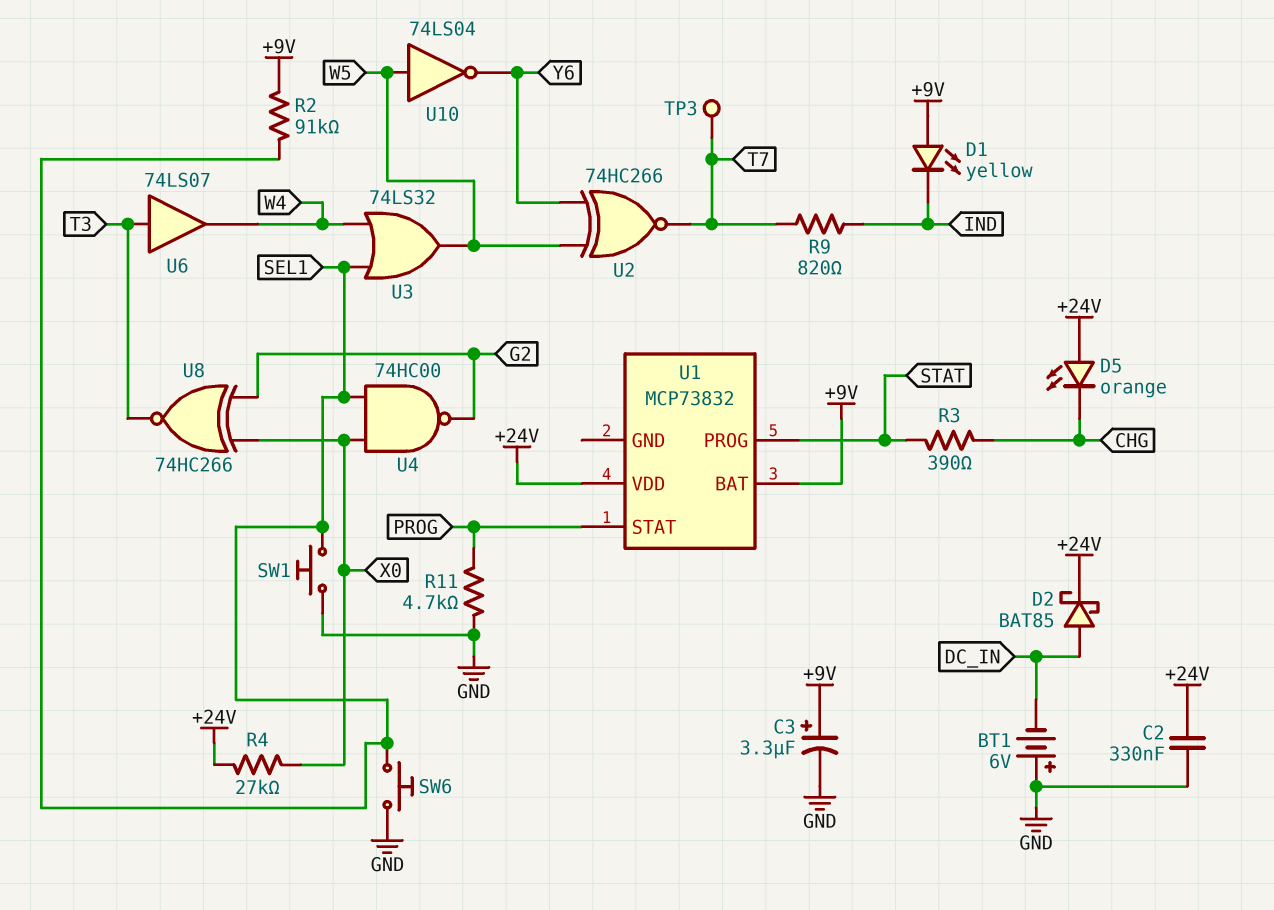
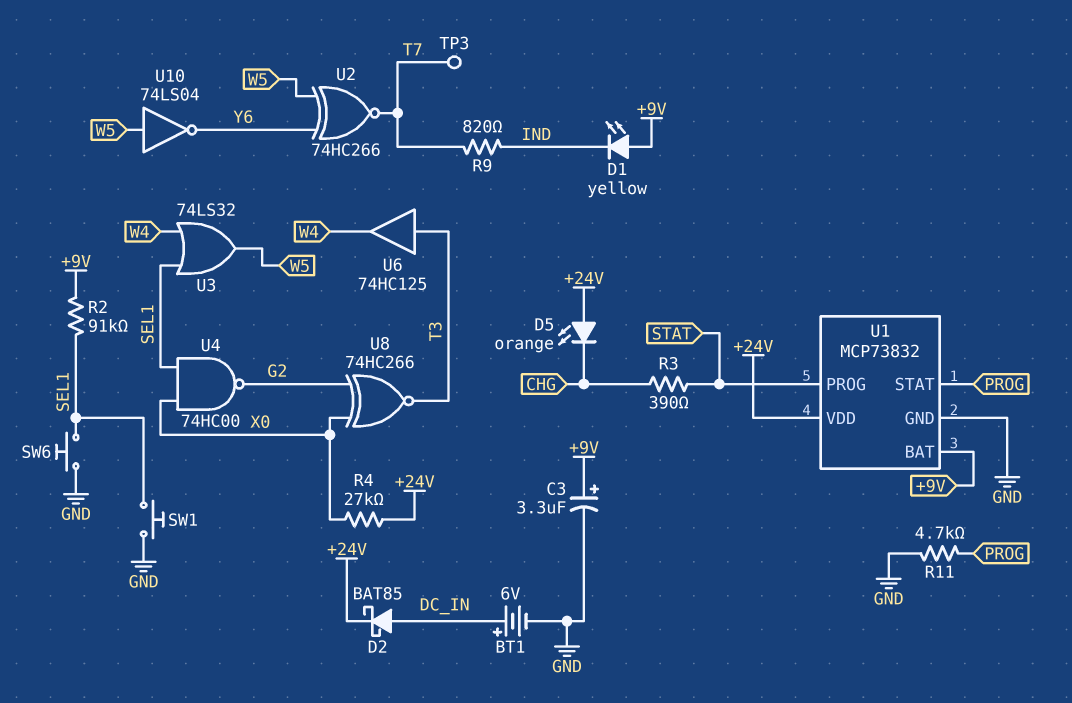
BT1: 6V (plus GND, minus DC_IN) -> 6V (plus DC_IN, minus GND)
C2: 330nF (+24V, GND) -> none
U1 pin GND: none -> GND
U6: buffer 74LS07 (in T3, out W4) -> buffer 74HC125 (in T3, out W4)

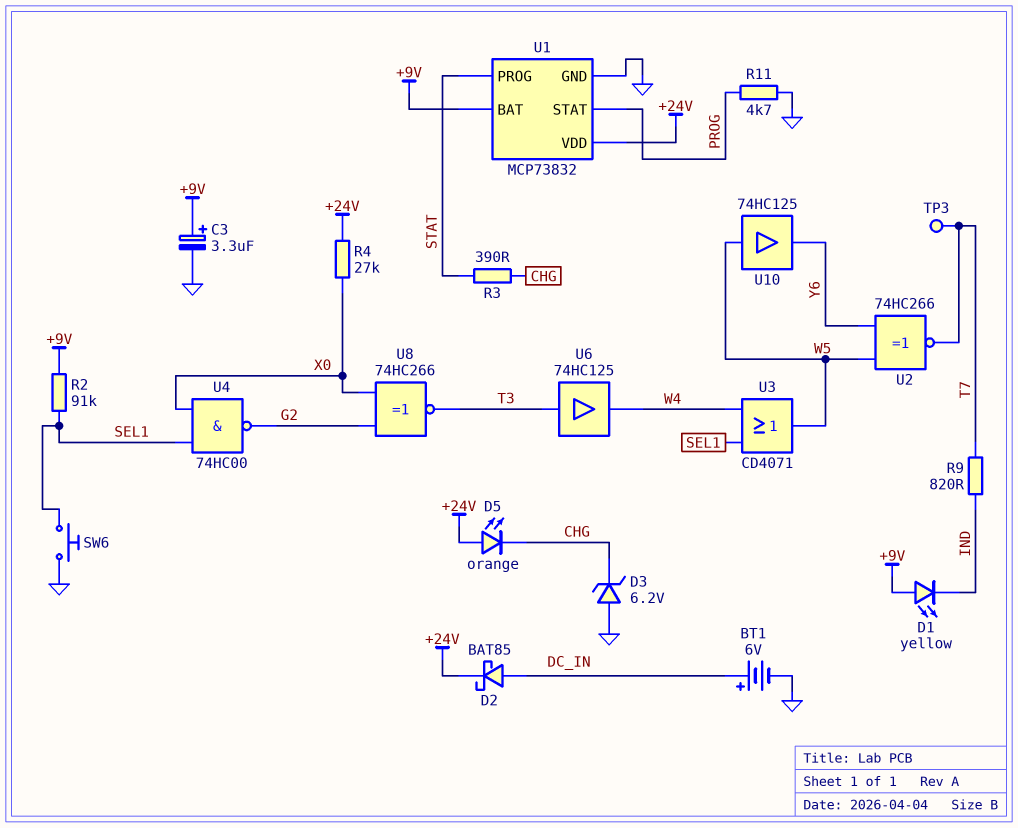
D3: none -> zener 6.2V (A GND, K CHG)
SW1: button (GND, SEL1) -> none
U3: OR 74LS32 (in SEL1, in W4, out W5) -> OR CD4071 (in SEL1, in W4, out W5)
U10: NOT 74LS04 (in W5, out Y6) -> buffer 74HC125 (in W5, out Y6)

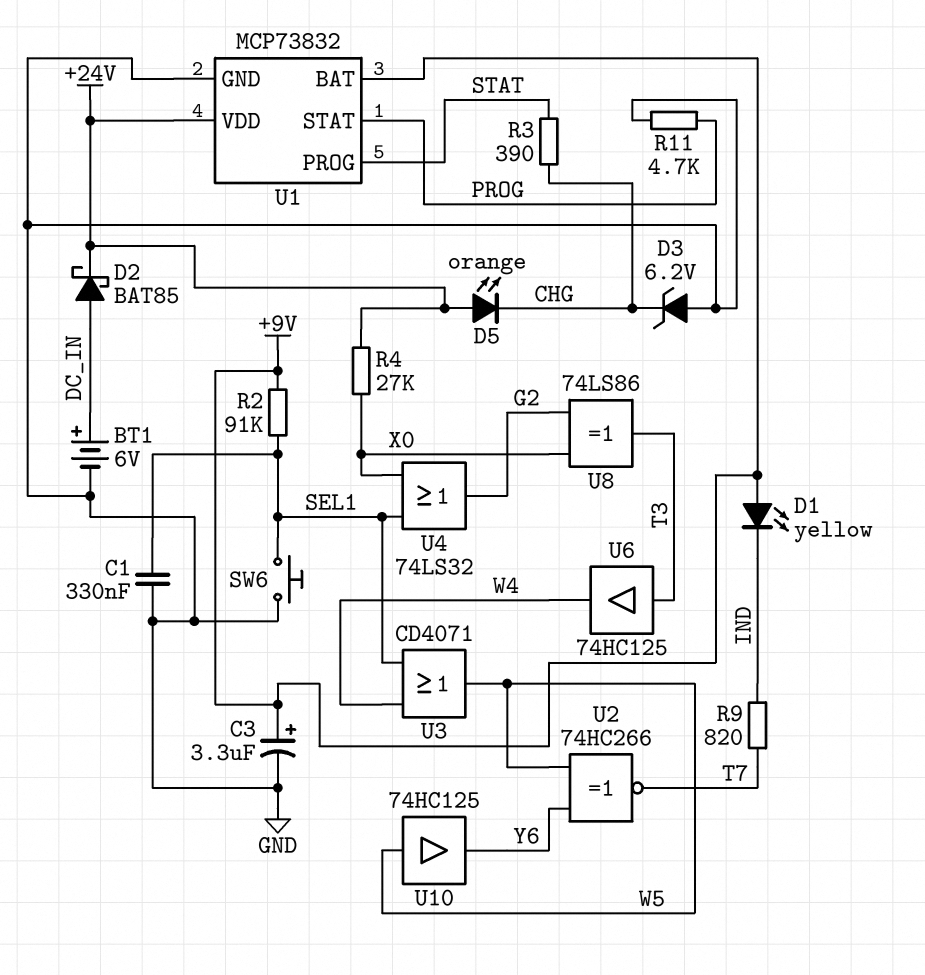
C1: none -> 330nF (GND, SEL1)
TP3: test point (T7) -> none
U4: NAND 74HC00 (in SEL1, in X0, out G2) -> OR 74LS32 (in SEL1, in X0, out G2)
U8: XNOR 74HC266 (in G2, in X0, out T3) -> XOR 74LS86 (in G2, in X0, out T3)

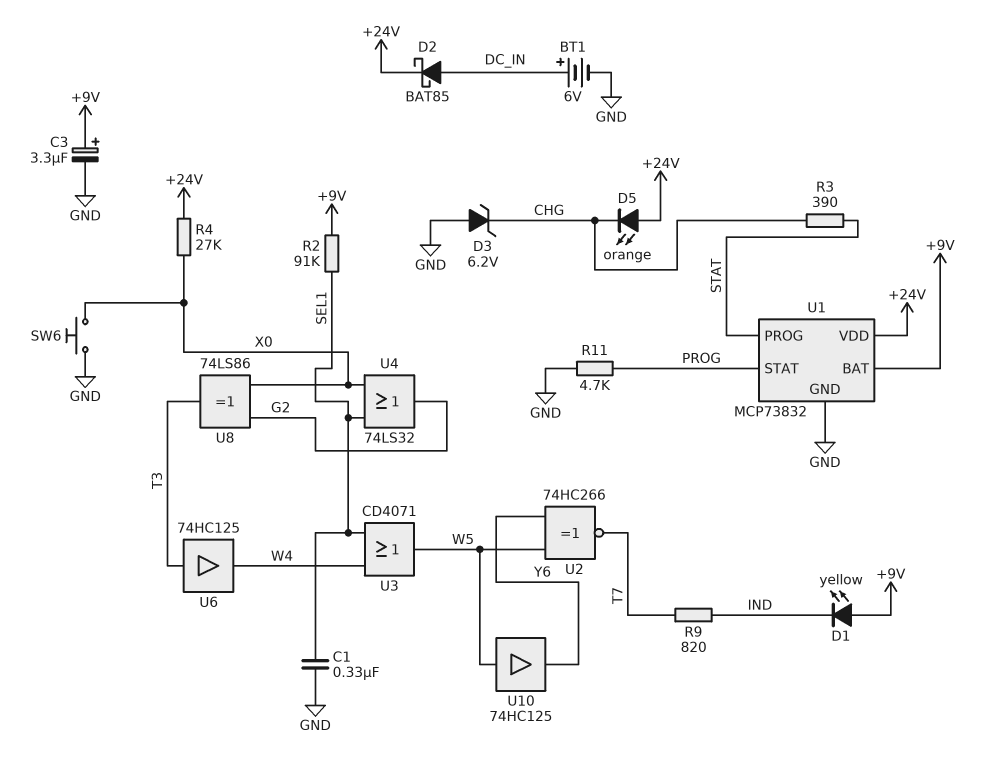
SW6: button (GND, SEL1) -> button (GND, X0)

